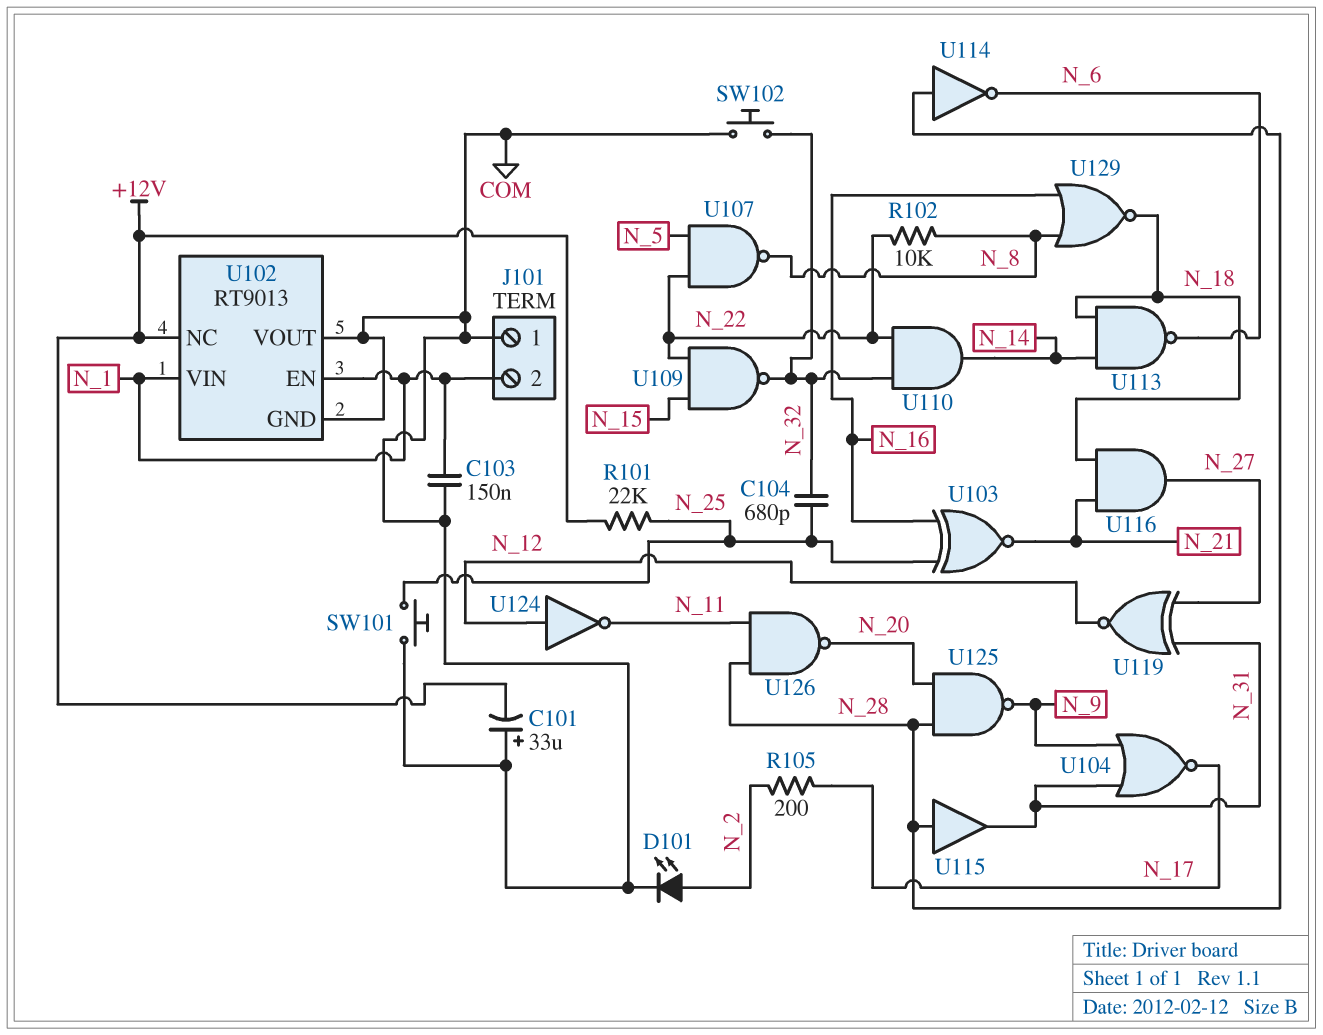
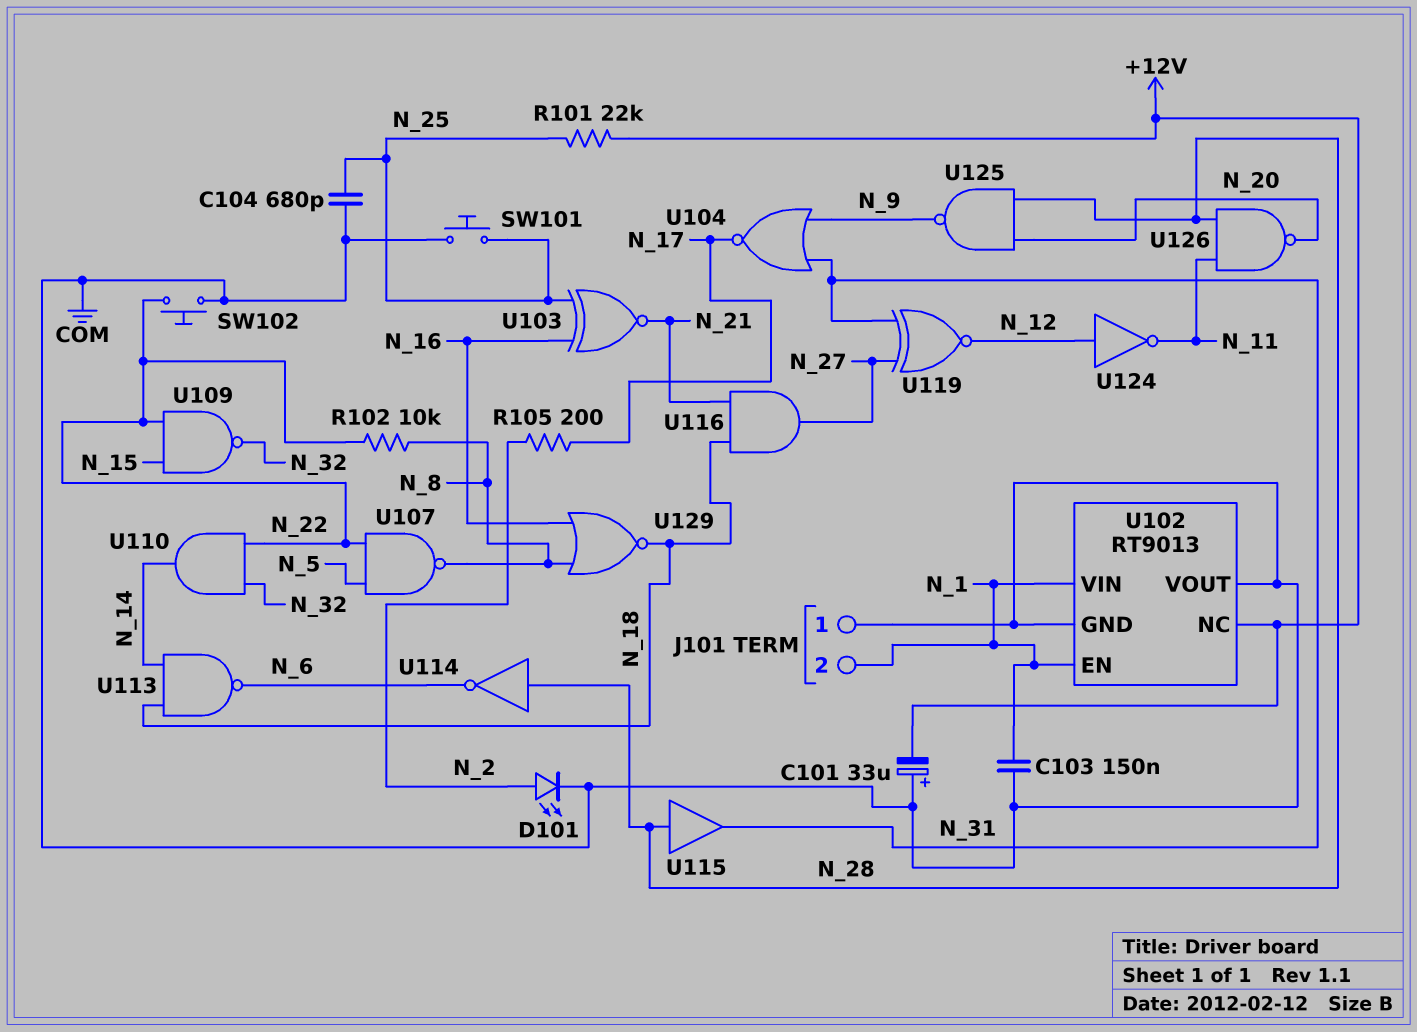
C104: 680pF (N_25, N_32) -> 680pF (COM, N_25)
SW102: button (COM, N_32) -> button (COM, N_22)

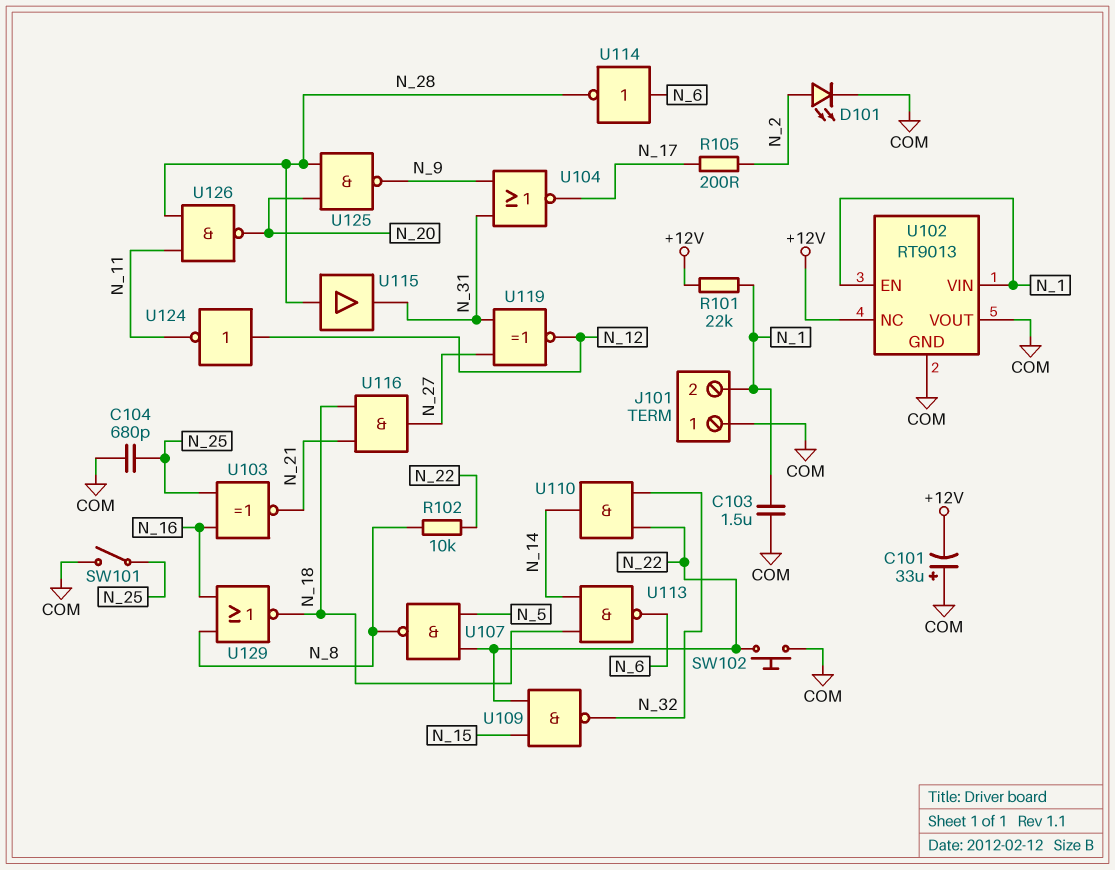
C103: 150nF (COM, N_1) -> 1.5uF (COM, N_1)
R101: 22k (+12V, N_25) -> 22k (+12V, N_1)
SW101: button (COM, N_25) -> switch (COM, N_25)
U114: NOT (in N_28, out N_6) -> NOT (in N_6, out N_28)

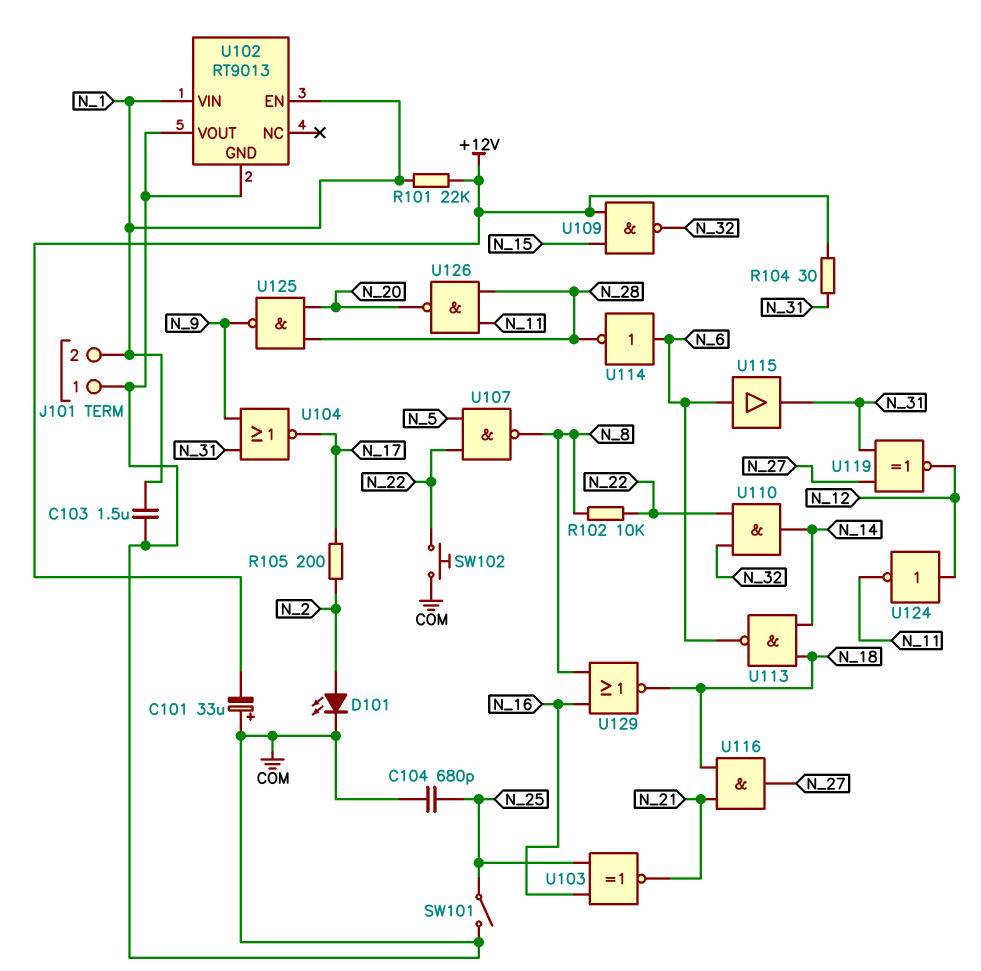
R104: none -> 30 (+12V, N_31)
U102 pin NC: +12V -> none
U109: NAND (in N_15, in N_22, out N_32) -> NAND (in +12V, in N_15, out N_32)
U115: buffer (in N_28, out N_31) -> buffer (in N_6, out N_31)

